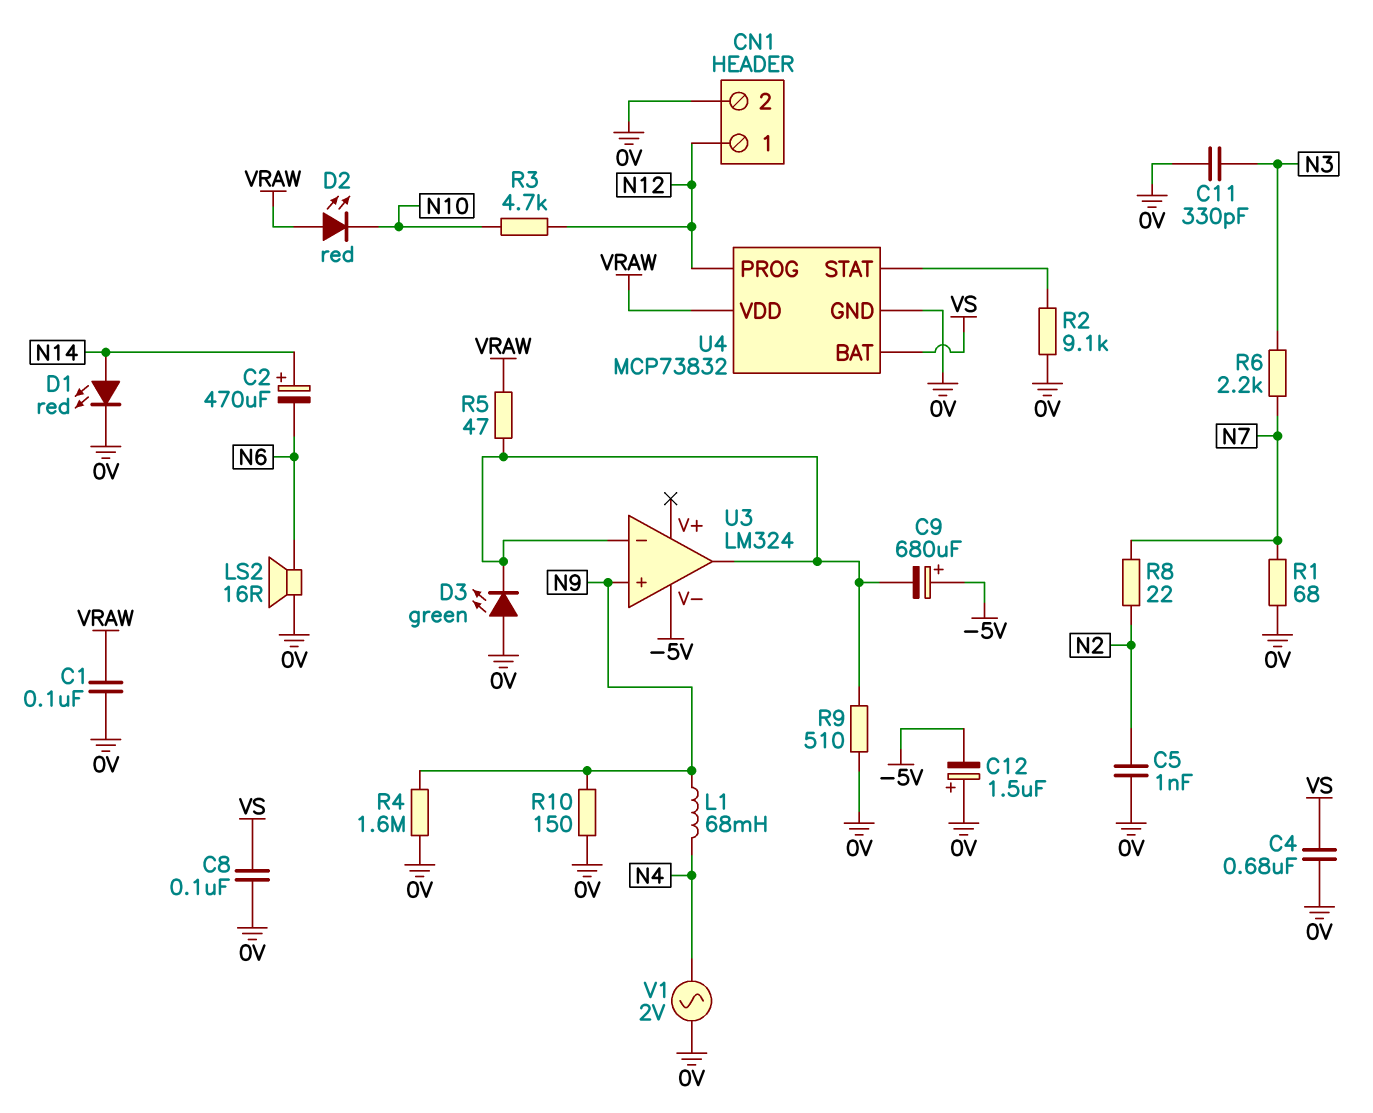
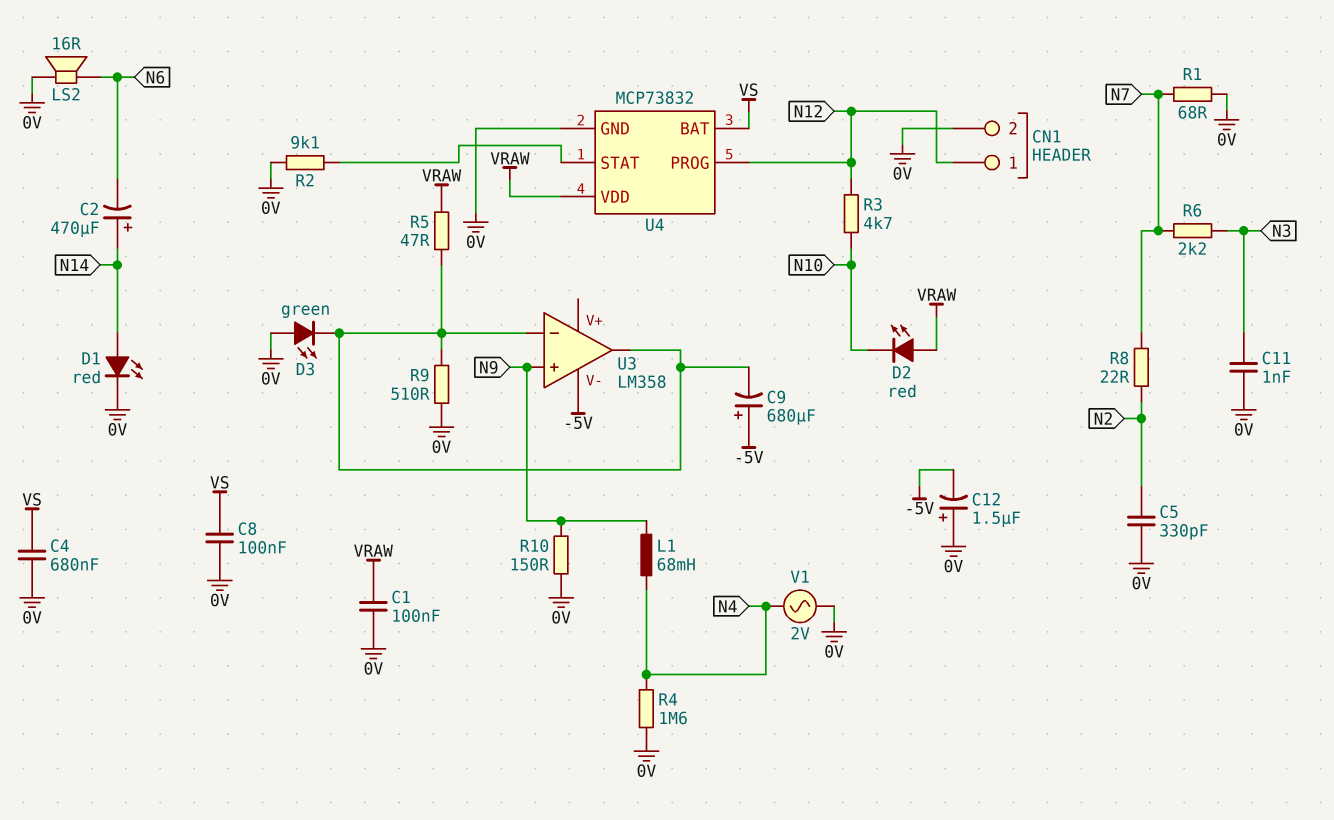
C5: 1nF (0V, N2) -> 330pF (0V, N2)
C11: 330pF (0V, N3) -> 1nF (0V, N3)
R4: 1.6M (0V, N9) -> 1.6M (0V, N4)
U3: LM324 -> LM358

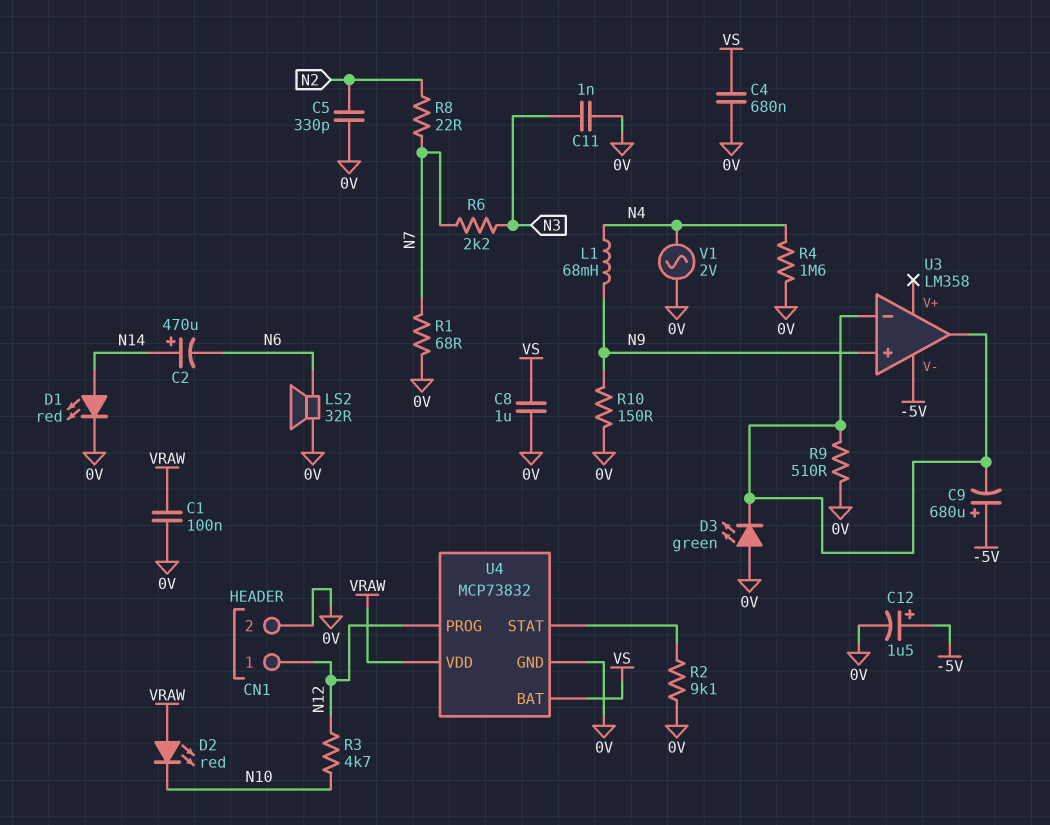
C8: 100nF (0V, VS) -> 1uF (0V, VS)
C12: 1.5uF (plus 0V, minus -5V) -> 1.5uF (plus -5V, minus 0V)
LS2: speaker 16R (0V, N6) -> speaker 32R (0V, N6)
R5: 47 (U3/in-, VRAW) -> none

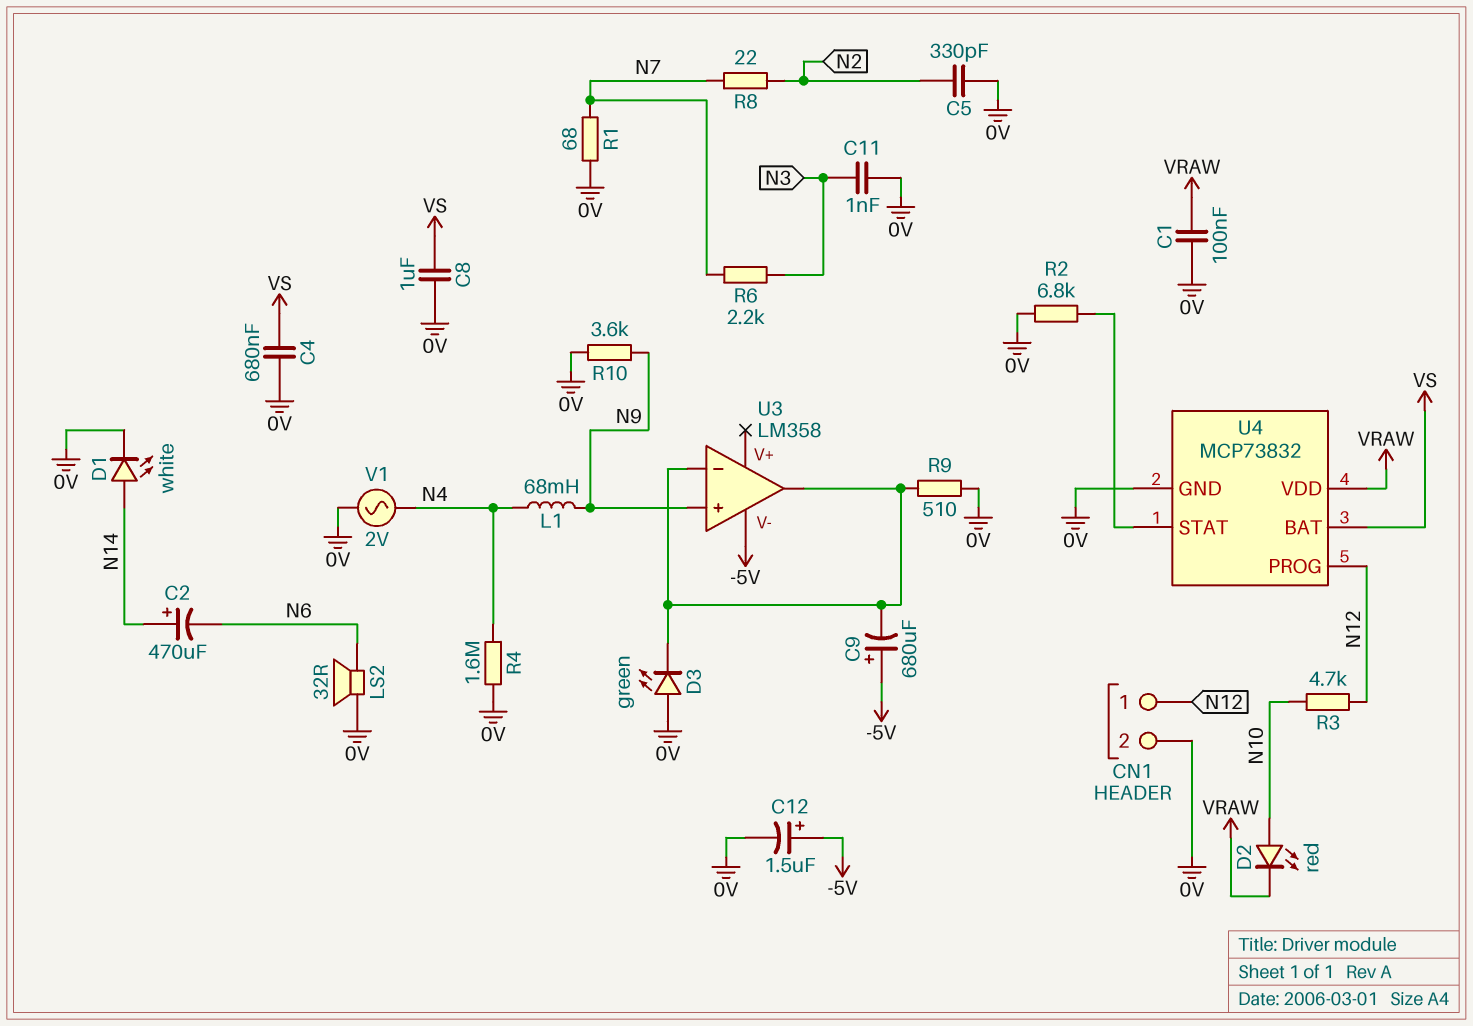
D1: LED red (A N14, K 0V) -> LED white (A N14, K 0V)
D2: LED red (A VRAW, K N10) -> LED red (A N10, K VRAW)
R2: 9.1k (0V, U4/STAT) -> 6.8k (0V, U4/STAT)
R10: 150 (0V, N9) -> 3.6k (0V, N9)

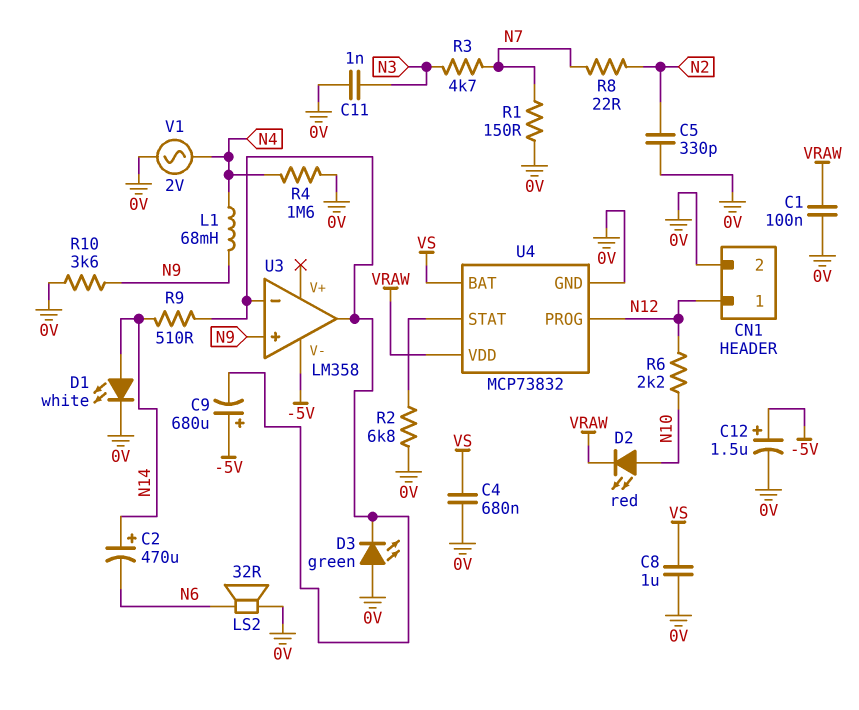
R1: 68 (0V, N7) -> 150 (0V, N7)
R3: 4.7k (N10, N12) -> 4.7k (N3, N7)
R6: 2.2k (N3, N7) -> 2.2k (N10, N12)
R9: 510 (0V, U3/in-) -> 510 (N14, U3/in-)

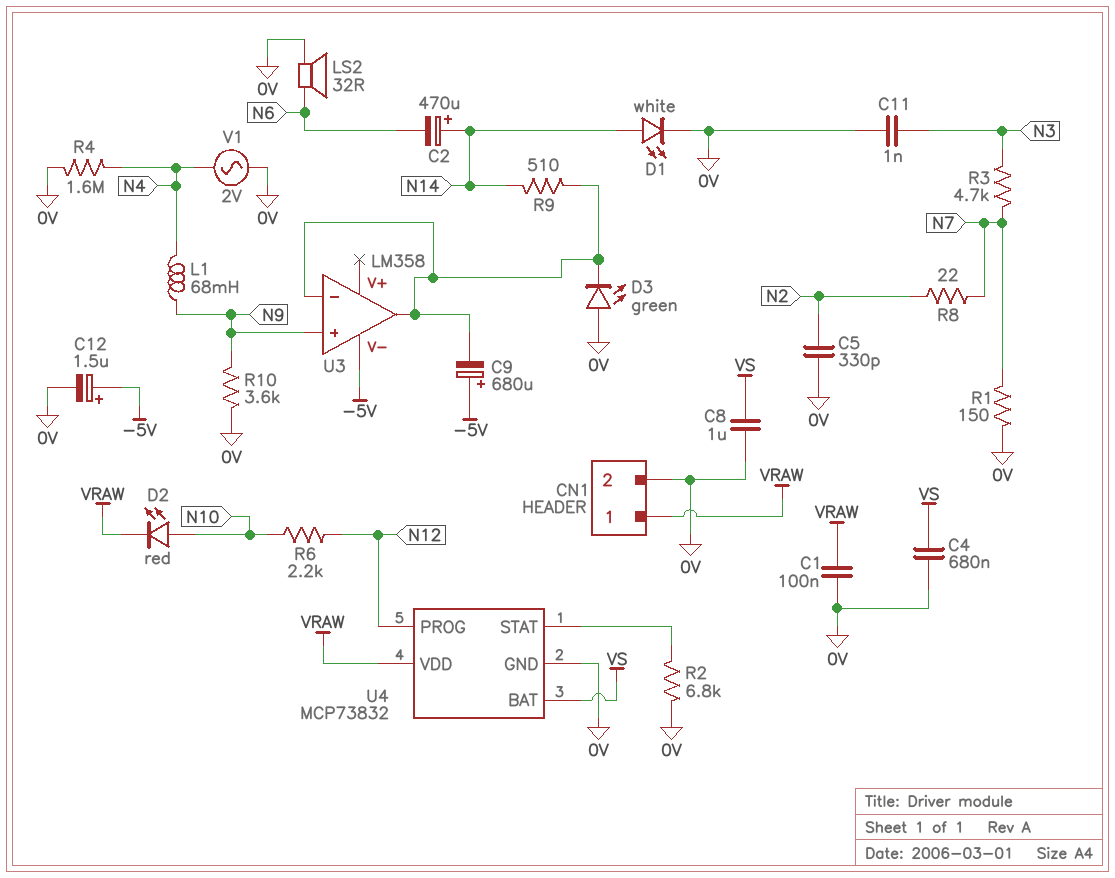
CN1 pin 1: N12 -> VRAW

